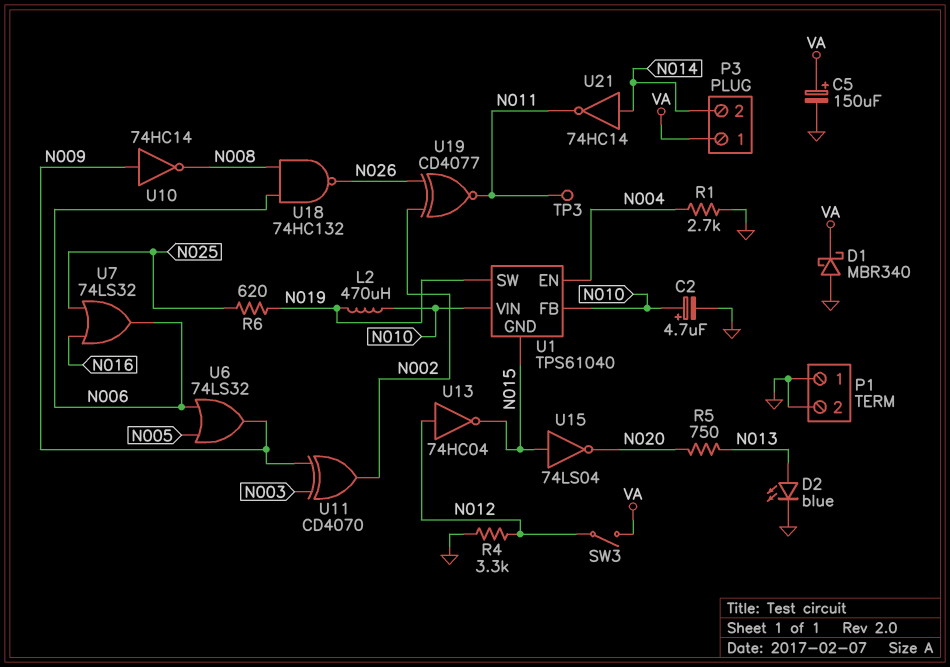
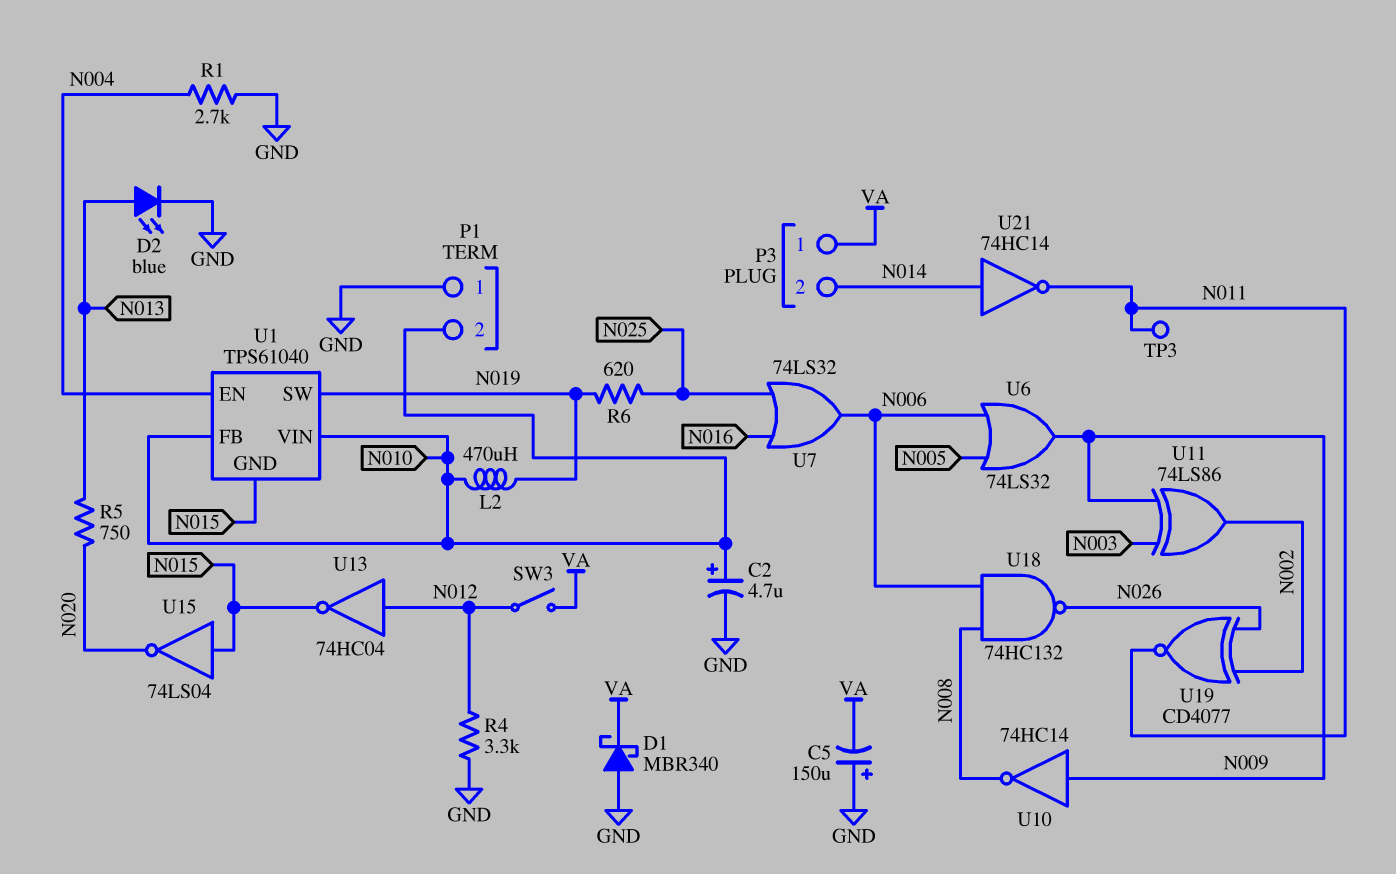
C5: 150uF (plus VA, minus GND) -> 150uF (plus GND, minus VA)
P1 pin 2: GND -> N010
U11: XOR CD4070 (in N003, in N009, out N002) -> XOR 74LS86 (in N003, in N009, out N002)

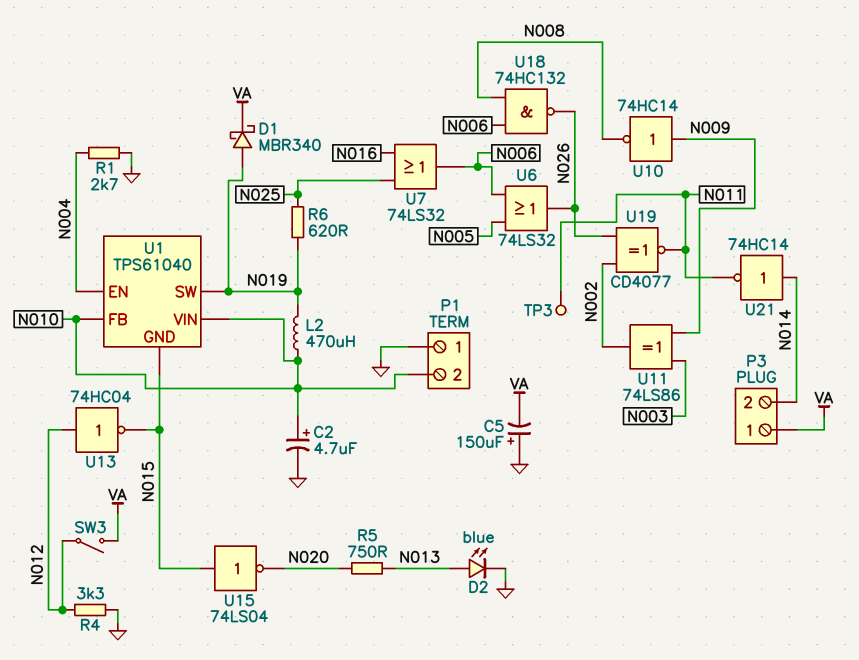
D1: schottky MBR340 (A GND, K VA) -> schottky MBR340 (A N019, K VA)
U6: OR 74LS32 (in N005, in N006, out N009) -> OR 74LS32 (in N005, in N006, out N026)

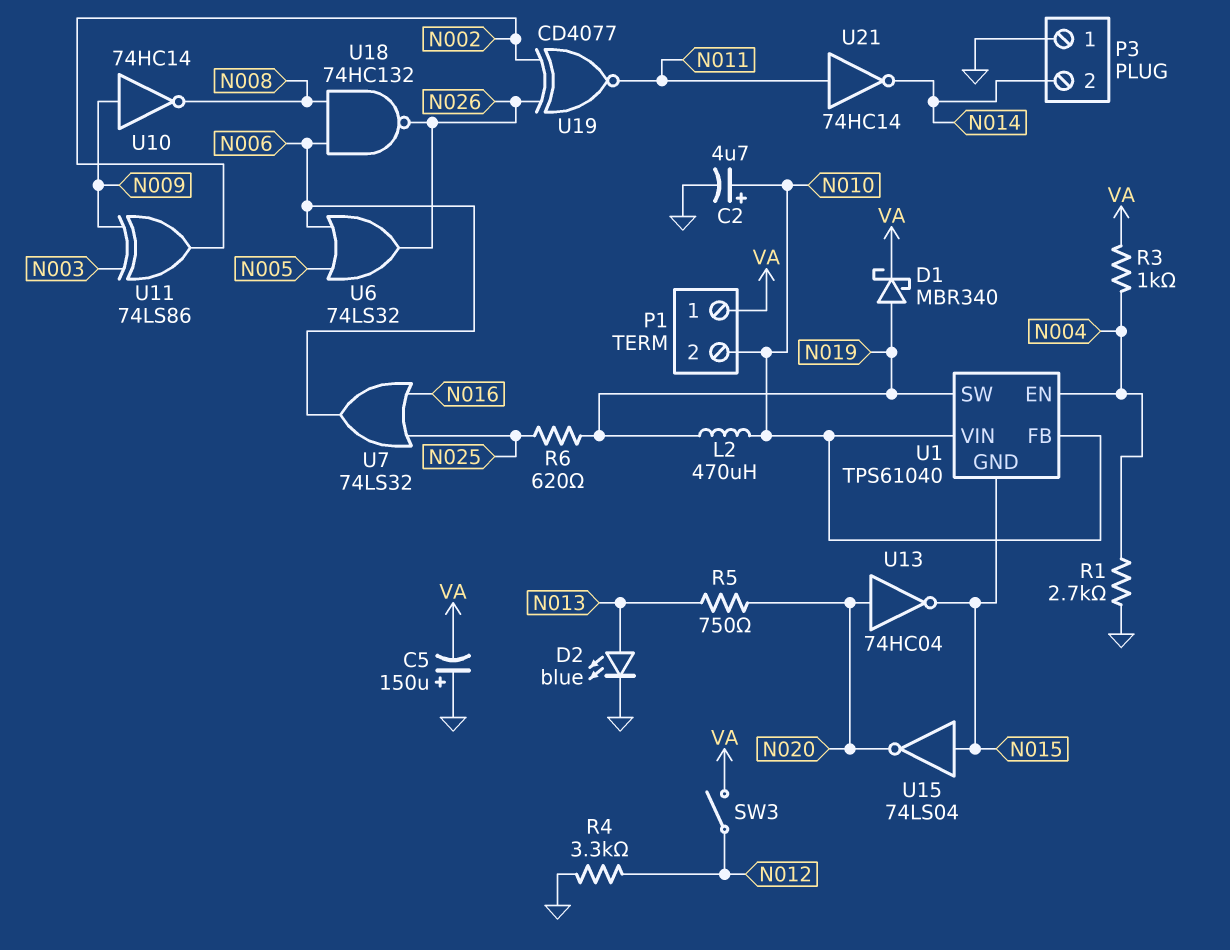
P1 pin 1: GND -> VA
P3 pin 1: VA -> GND
R3: none -> 1k (N004, VA)
TP3: test point (N011) -> none
U13: NOT 74HC04 (in N012, out N015) -> NOT 74HC04 (in N020, out N015)
U21: NOT 74HC14 (in N014, out N011) -> NOT 74HC14 (in N011, out N014)

